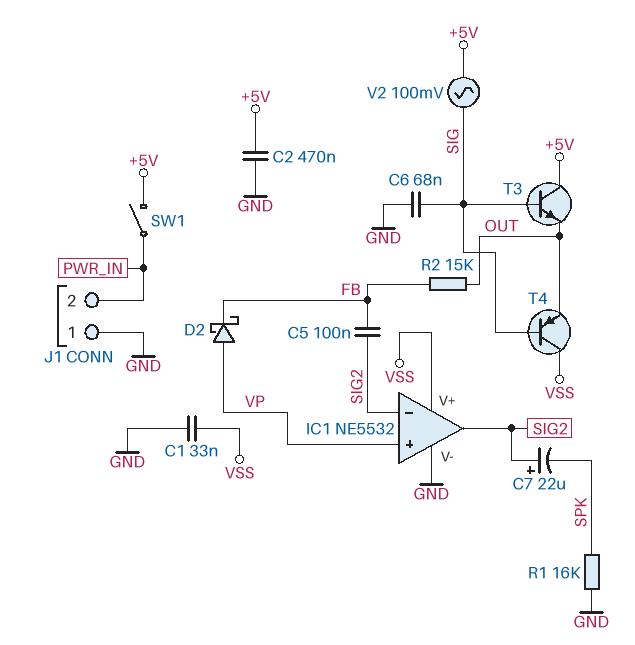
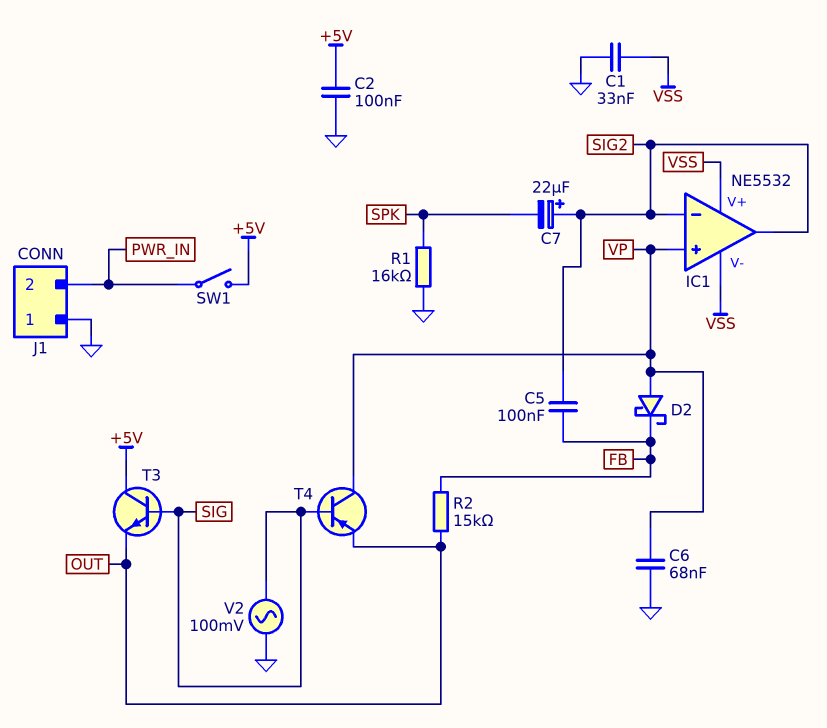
C2: 470nF (+5V, GND) -> 100nF (+5V, GND)
C6: 68nF (GND, SIG) -> 68nF (GND, VP)
IC1 pin V-: GND -> VSS
T4: PNP (B SIG, C VSS, E OUT) -> PNP (B SIG, C VP, E OUT)
V2: AC 100mV (+5V, SIG) -> AC 100mV (GND, SIG)

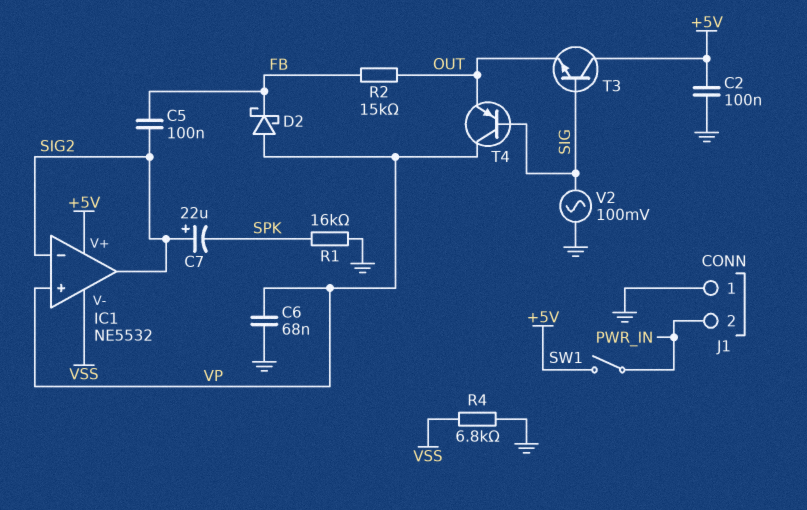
C1: 33nF (GND, VSS) -> none
IC1 pin V+: VSS -> +5V
R4: none -> 6.8k (GND, VSS)

